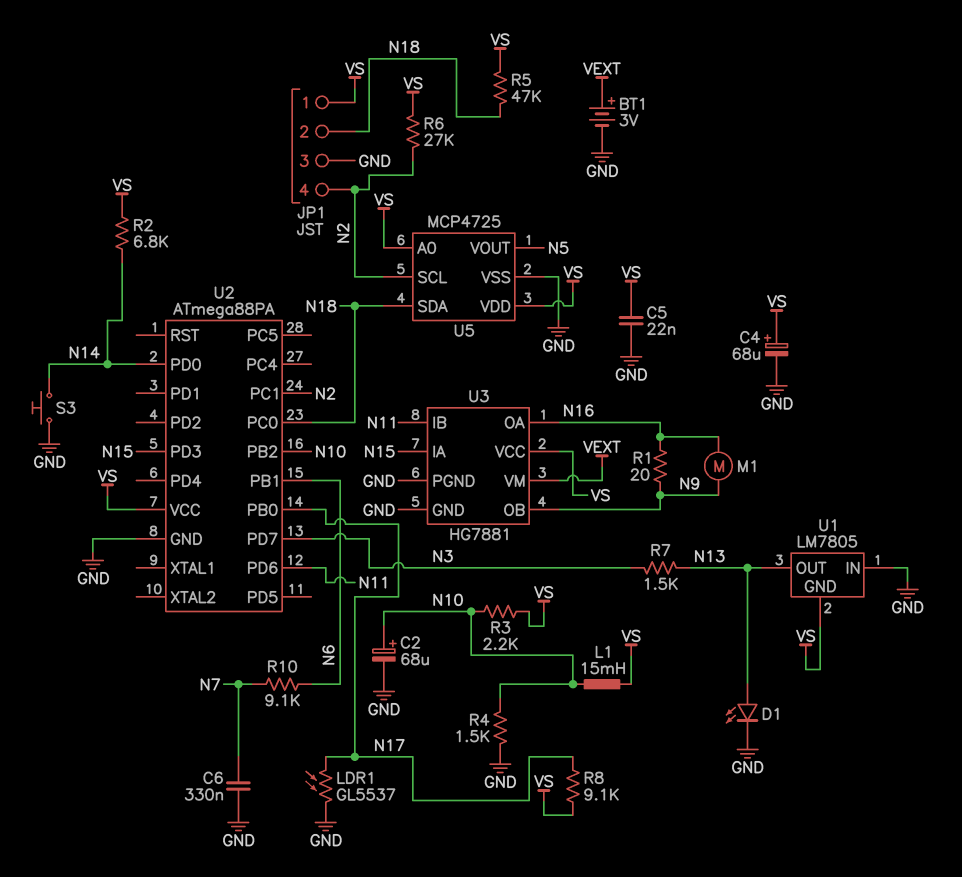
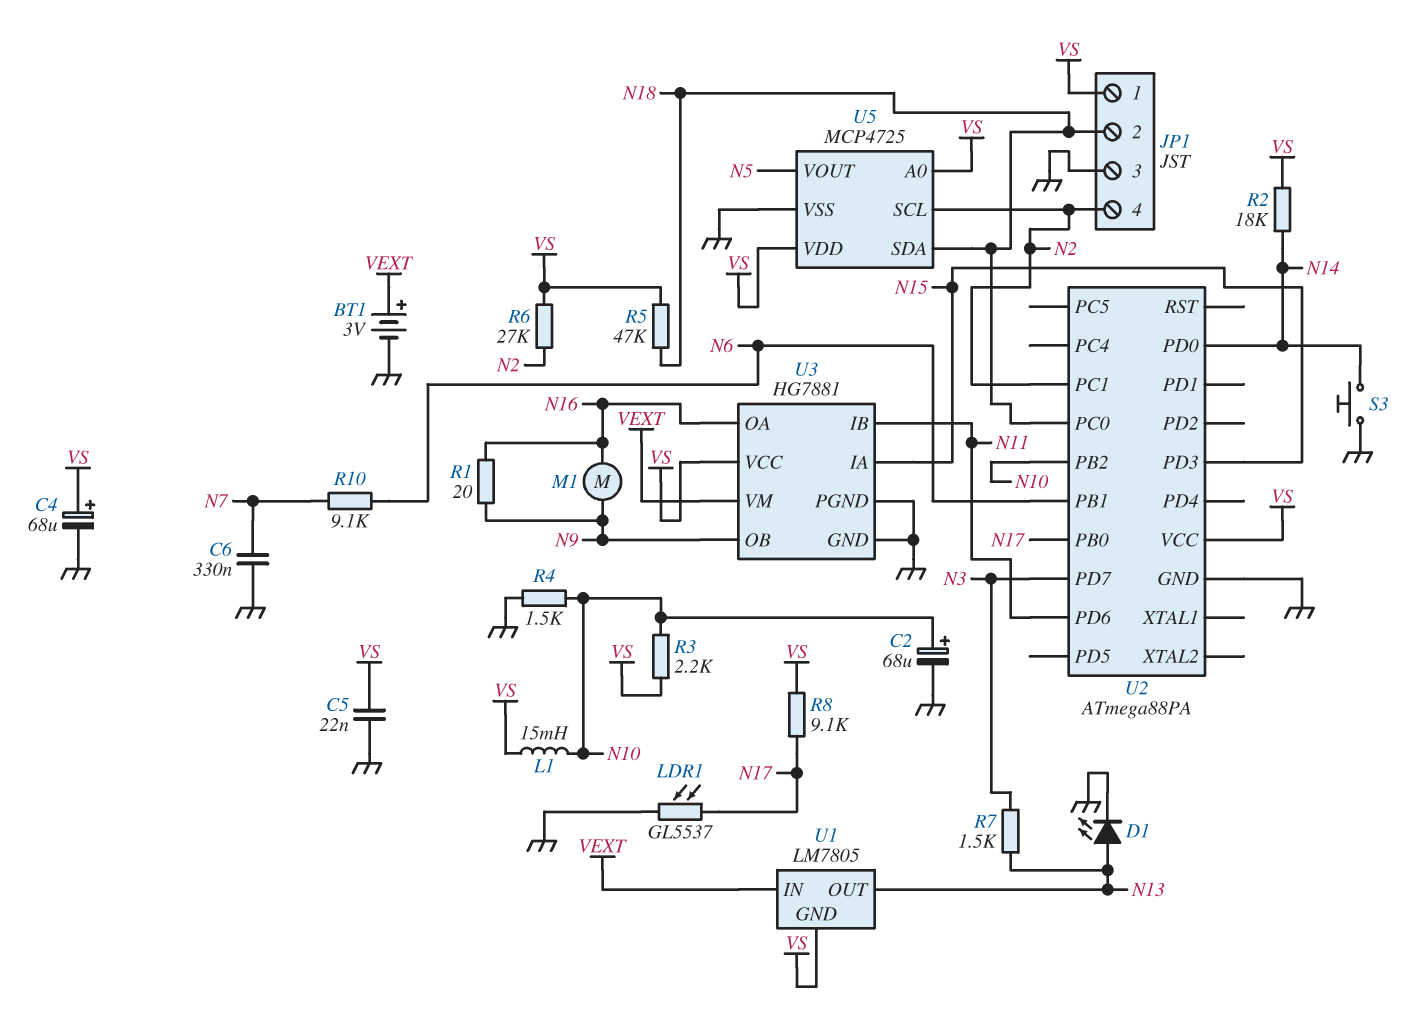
R2: 6.8k (N14, VS) -> 18k (N14, VS)
U1 pin IN: GND -> VEXT

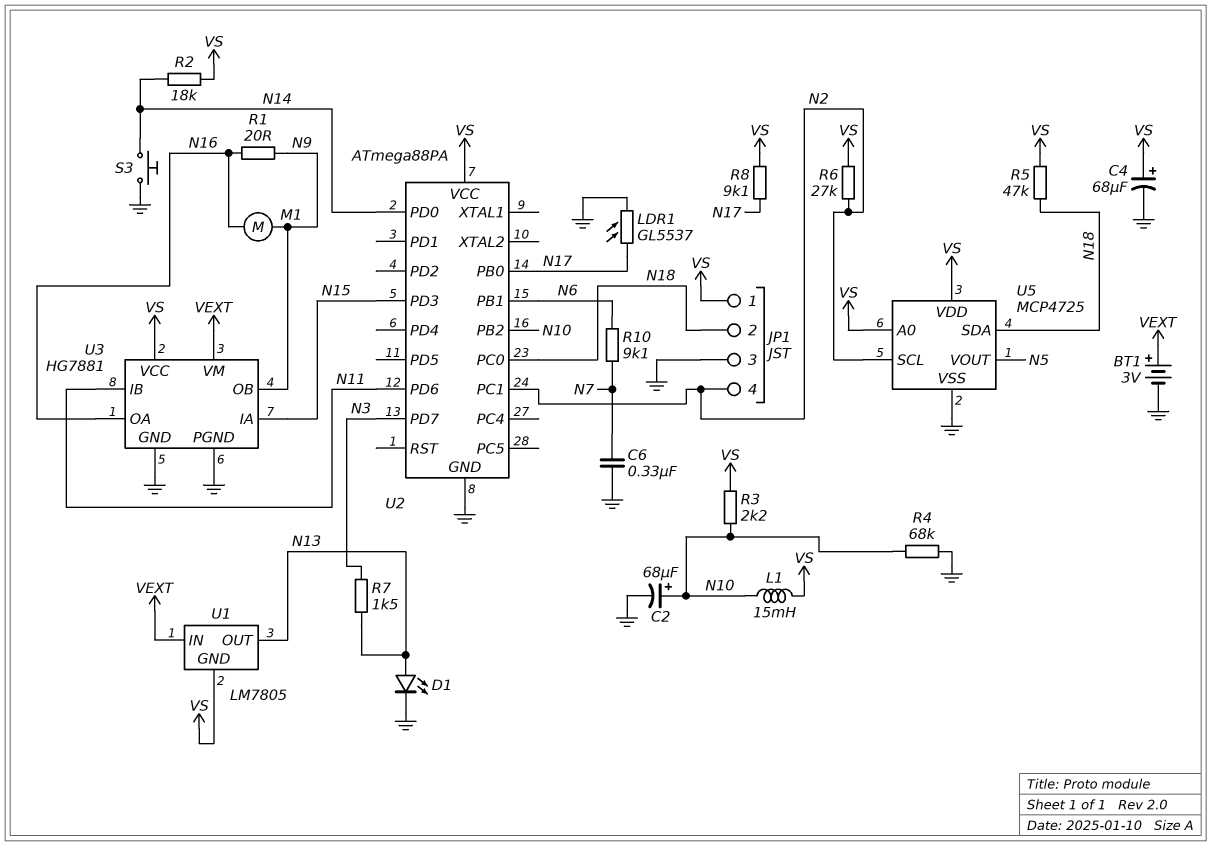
C5: 22nF (GND, VS) -> none
R4: 1.5k (GND, N10) -> 68k (GND, N10)

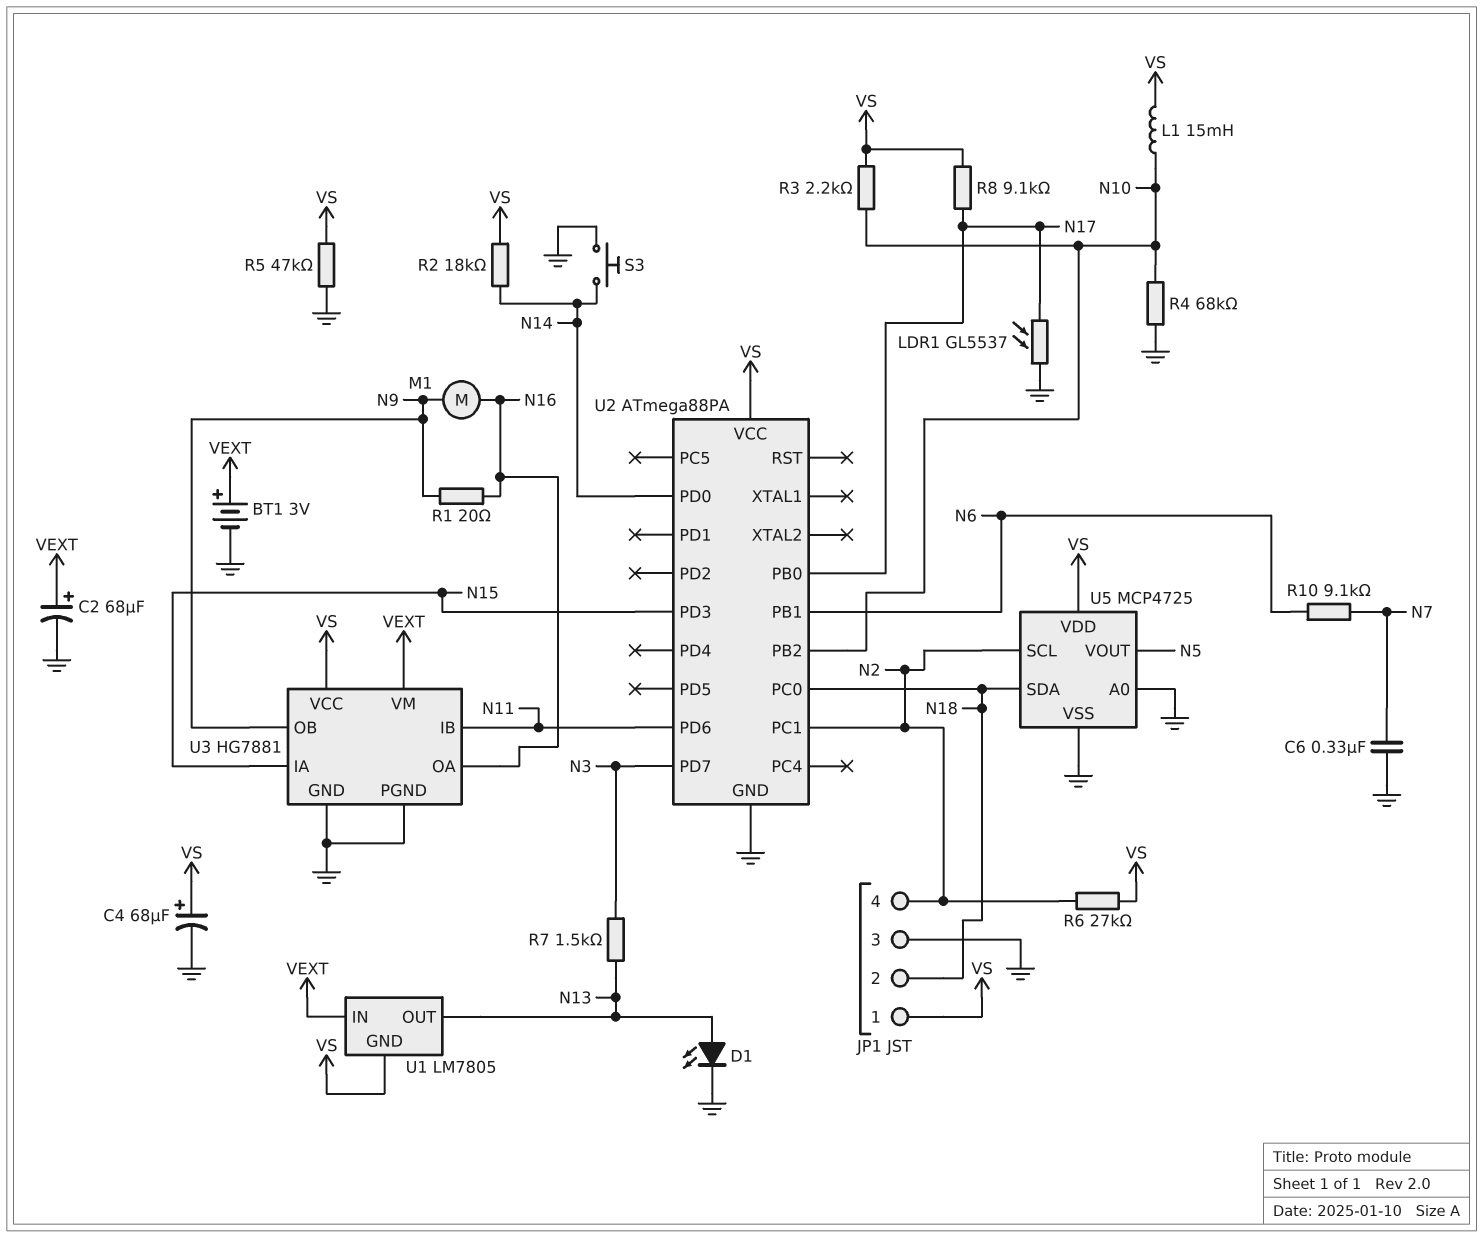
C2: 68uF (plus N10, minus GND) -> 68uF (plus VEXT, minus GND)
R5: 47k (N18, VS) -> 47k (GND, VS)
U5 pin A0: VS -> GND

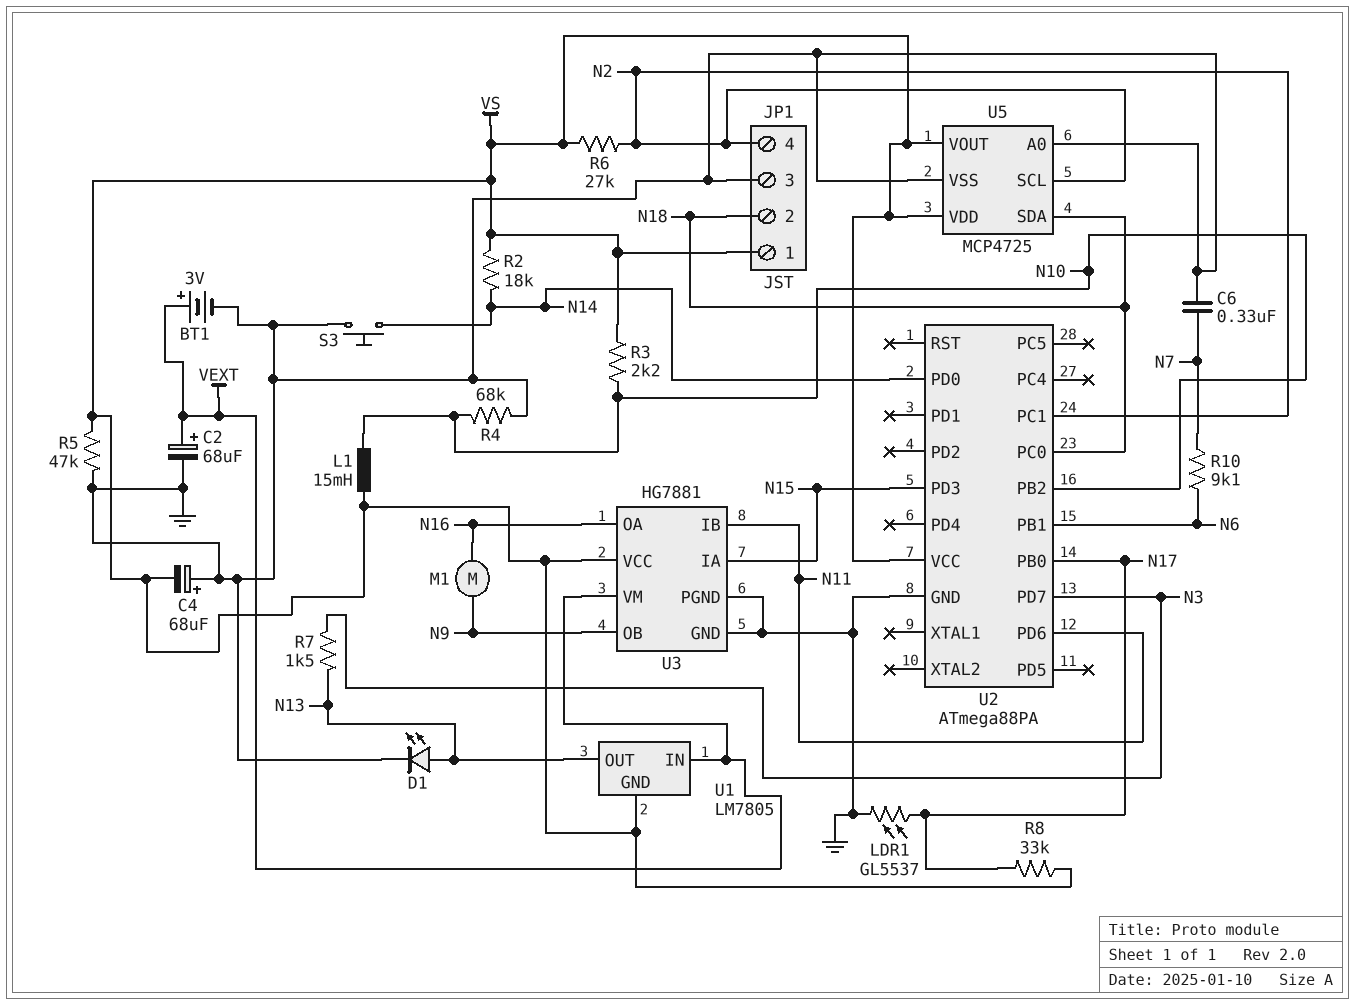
C4: 68uF (plus VS, minus GND) -> 68uF (plus GND, minus VS)
R1: 20 (N9, N16) -> none
R8: 9.1k (N17, VS) -> 33k (N17, VS)
U5 pin VOUT: N5 -> VS

